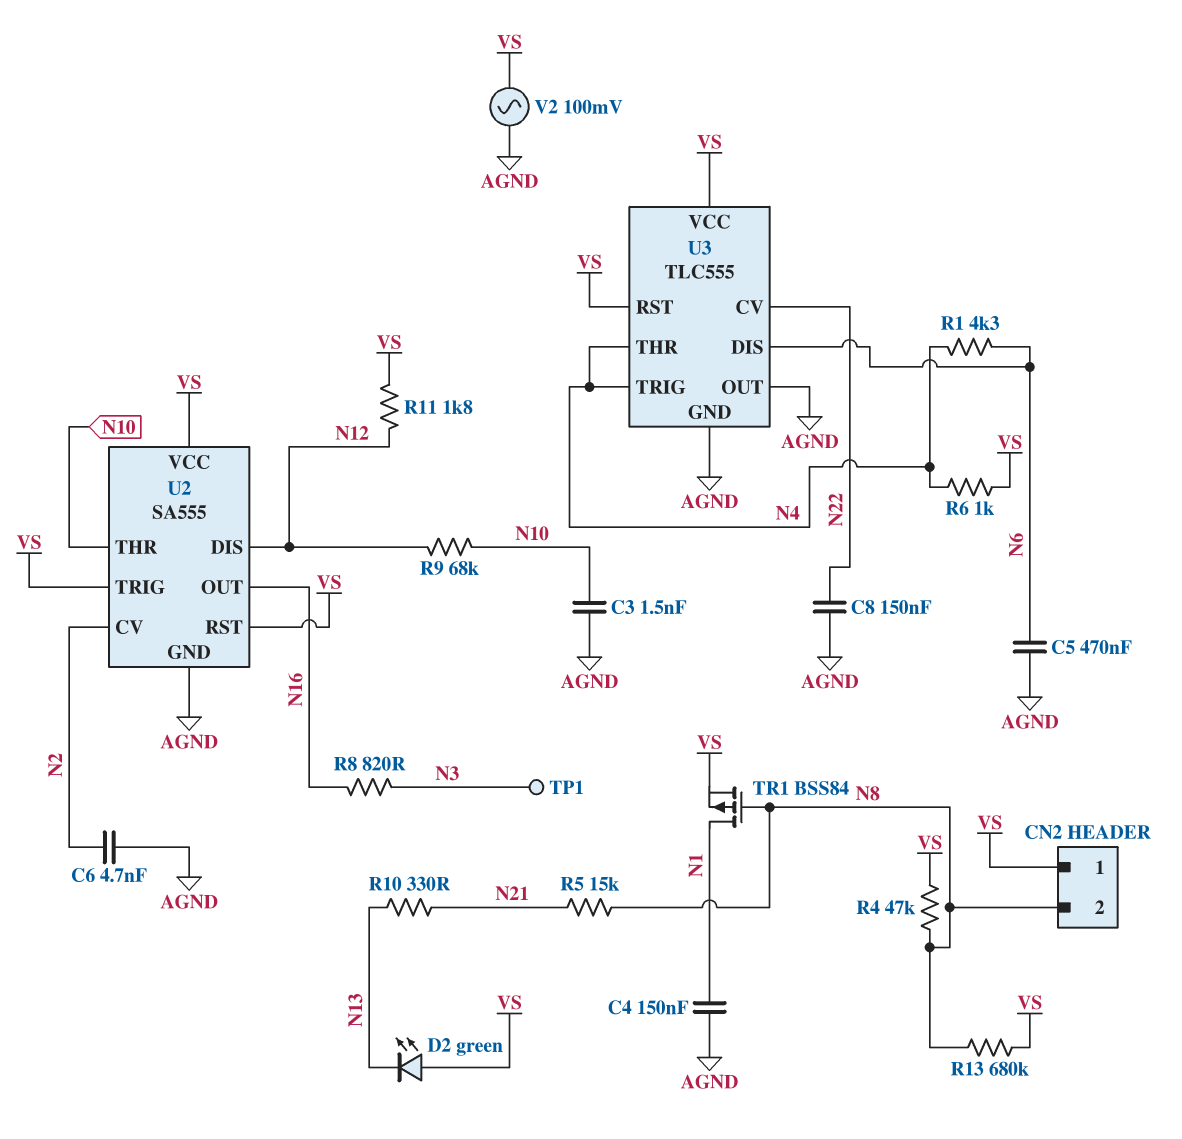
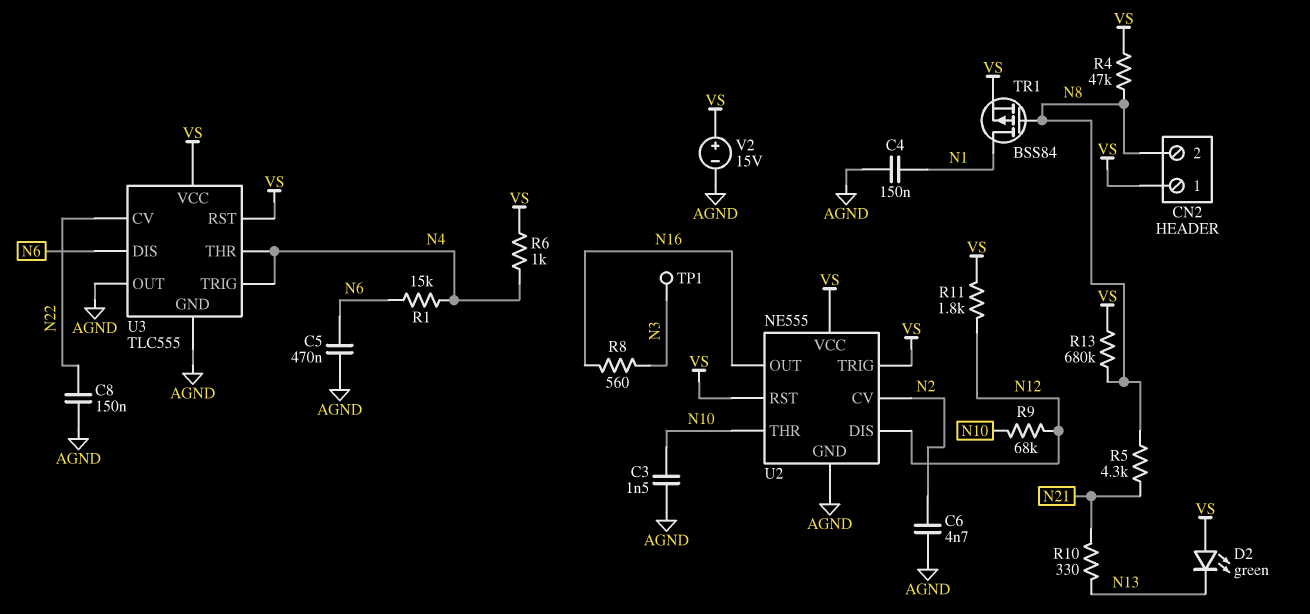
R1: 4.3k (N4, N6) -> 15k (N4, N6)
R5: 15k (N8, N21) -> 4.3k (N8, N21)
R8: 820 (N3, N16) -> 560 (N3, N16)
U2: SA555 -> NE555
V2: AC 100mV (AGND, VS) -> 15V (plus VS, minus AGND)

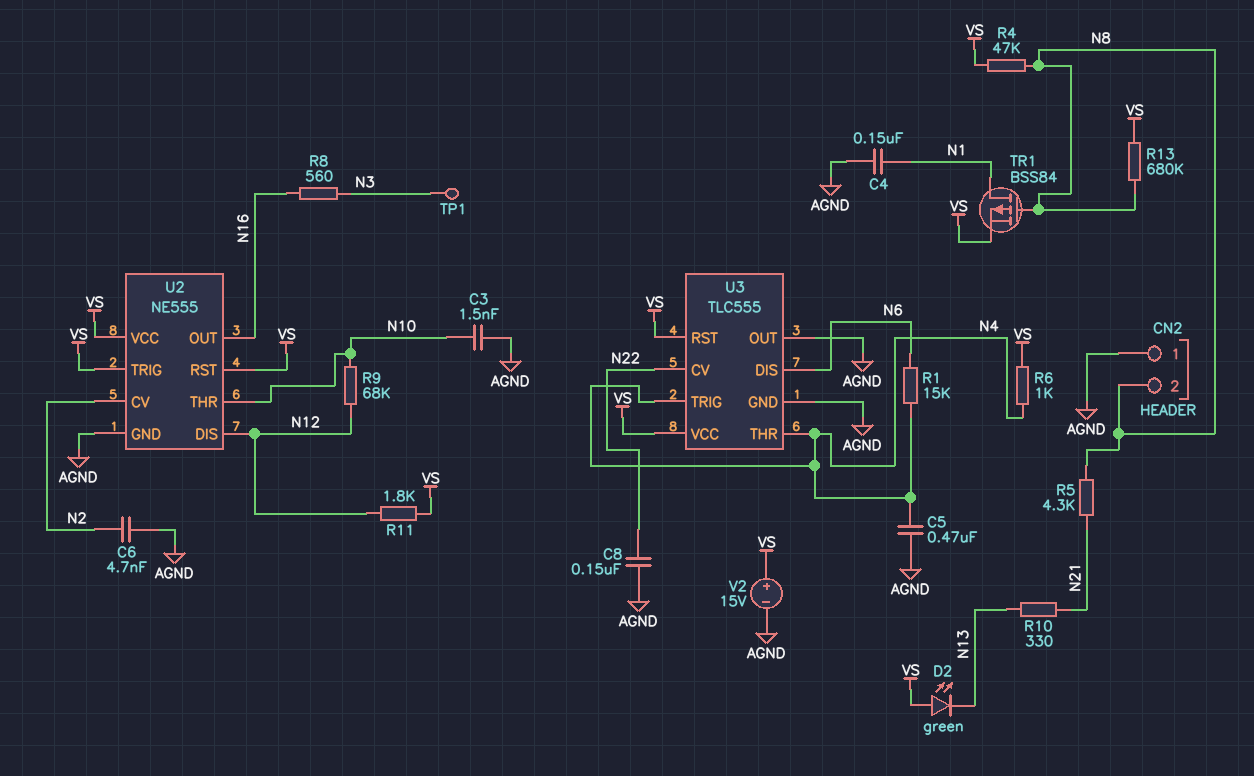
C5: 470nF (AGND, N6) -> 470nF (AGND, N4)
CN2 pin 1: VS -> AGND

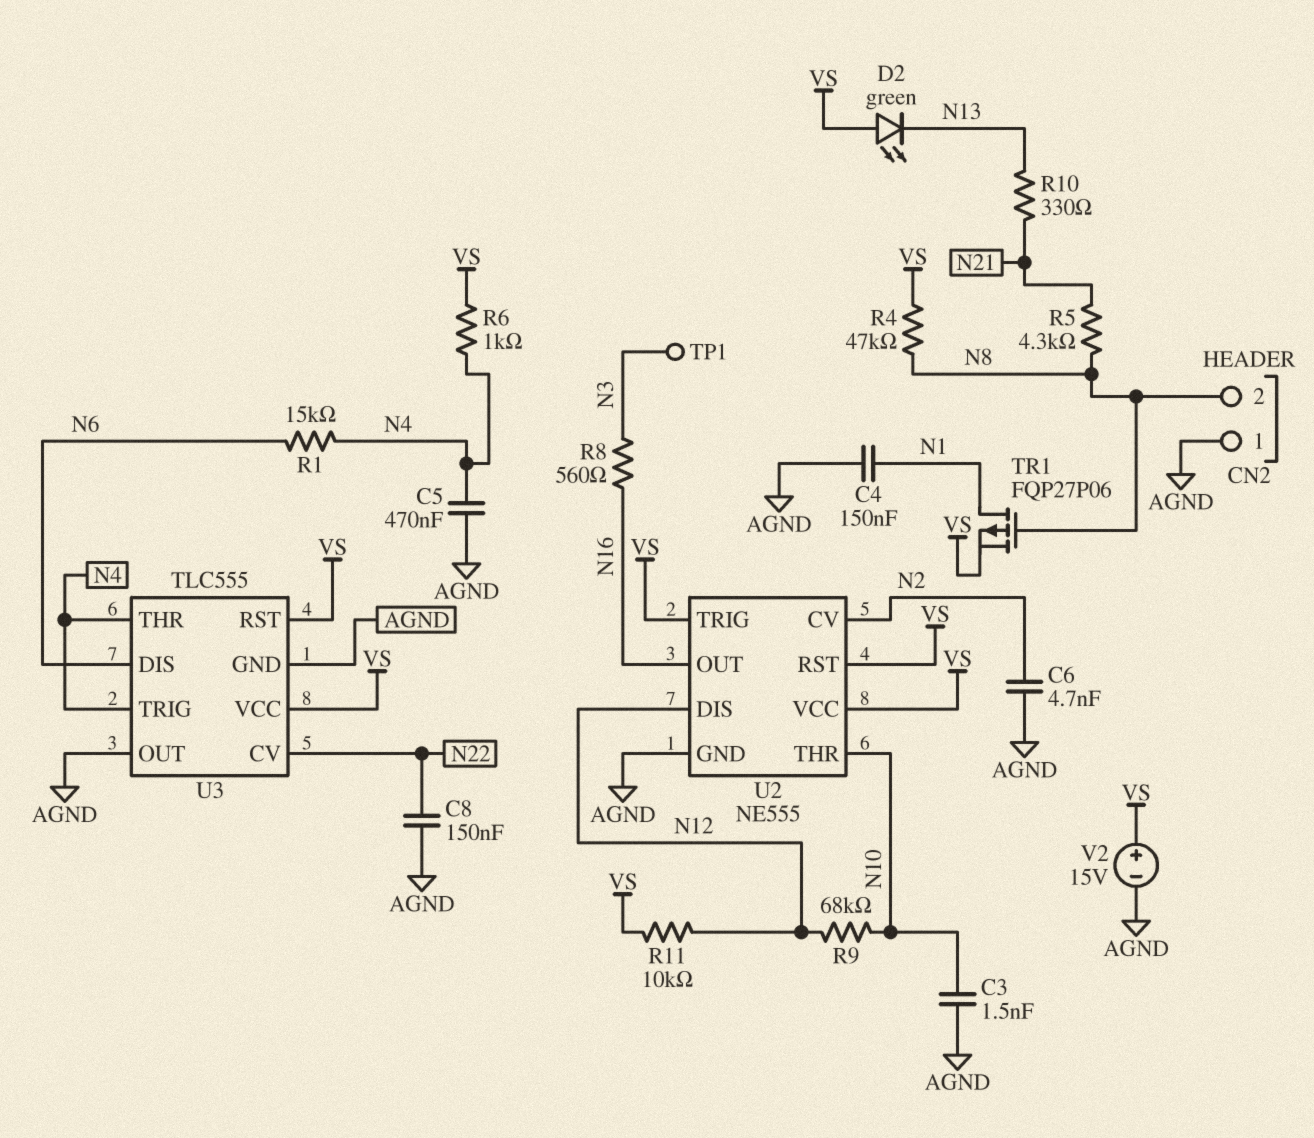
R11: 1.8k (N12, VS) -> 10k (N12, VS)
R13: 680k (N8, VS) -> none
TR1: PMOS BSS84 (G N8, D N1, S VS) -> PMOS FQP27P06 (G N8, D N1, S VS)

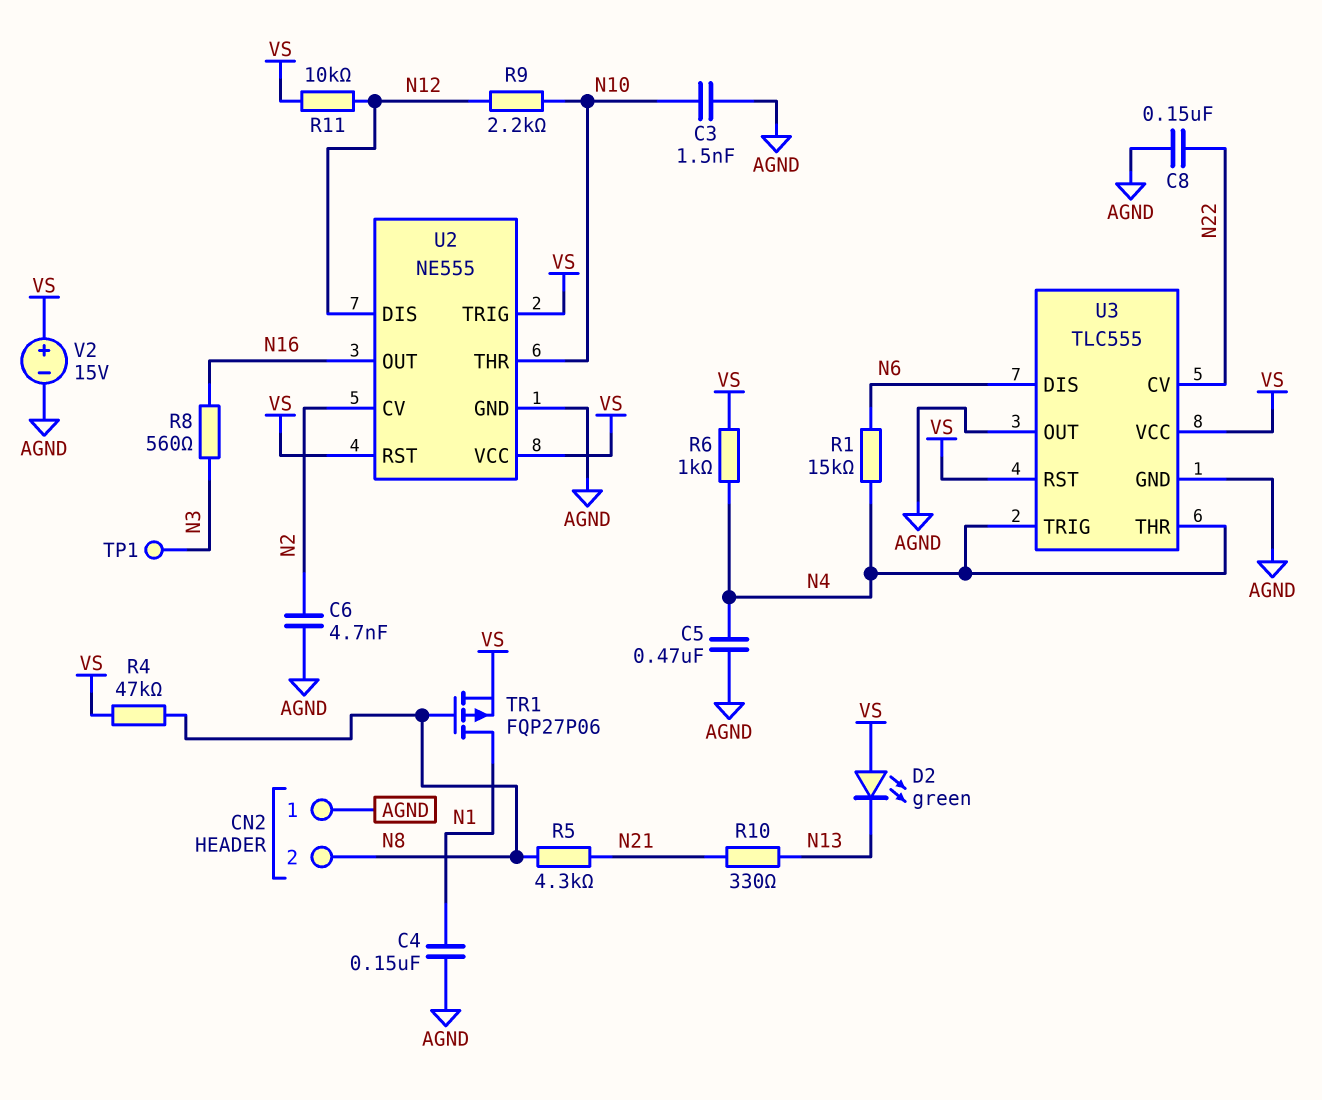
R9: 68k (N10, N12) -> 2.2k (N10, N12)

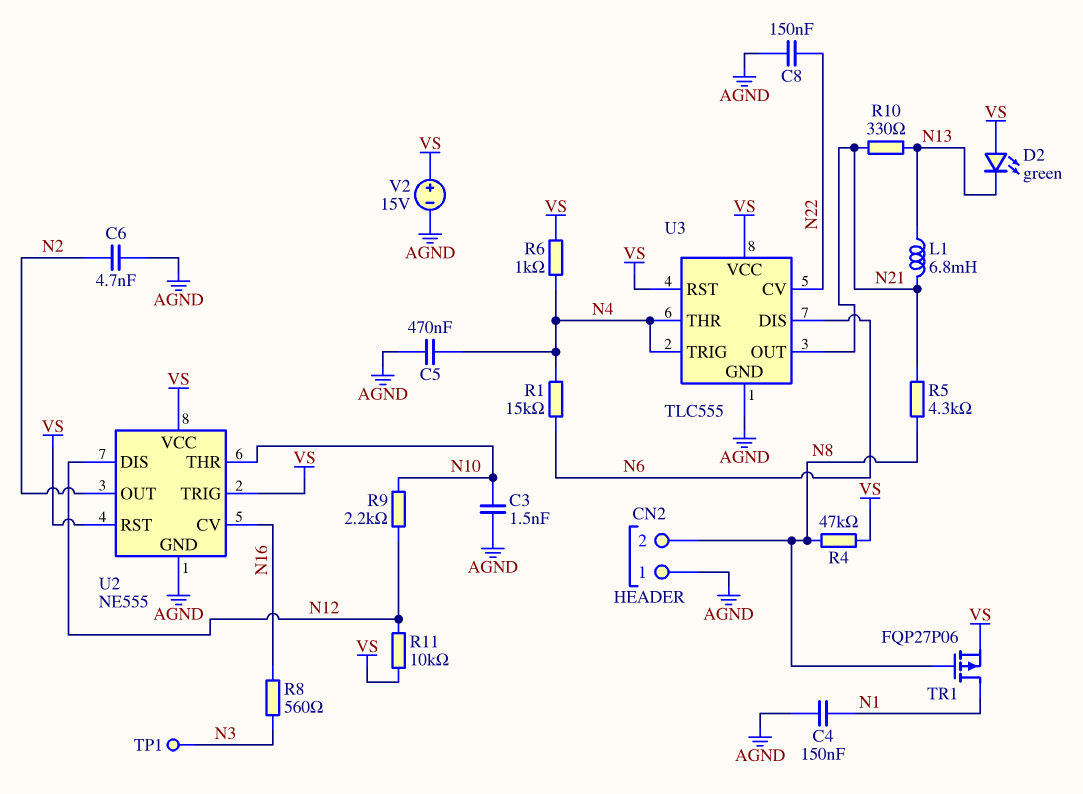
L1: none -> 6.8mH (N13, N21)
U2 pin CV: N2 -> N16
U2 pin OUT: N16 -> N2
U3 pin OUT: AGND -> N21

